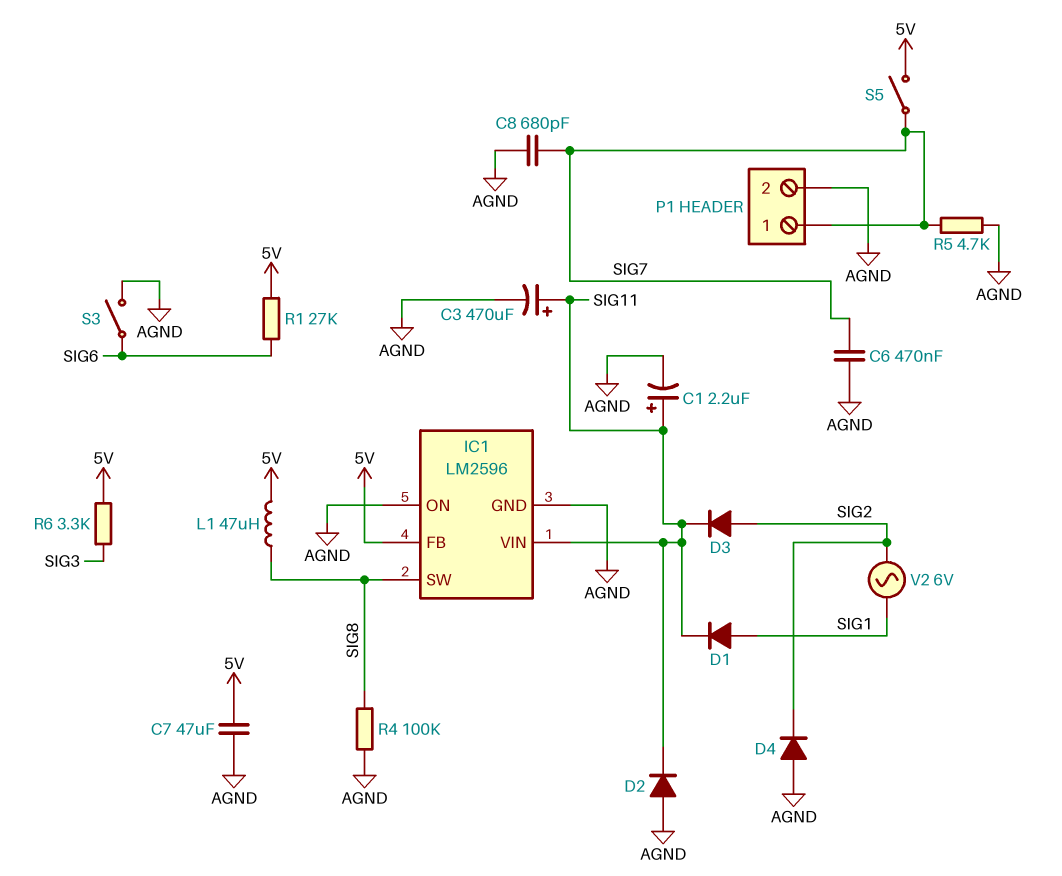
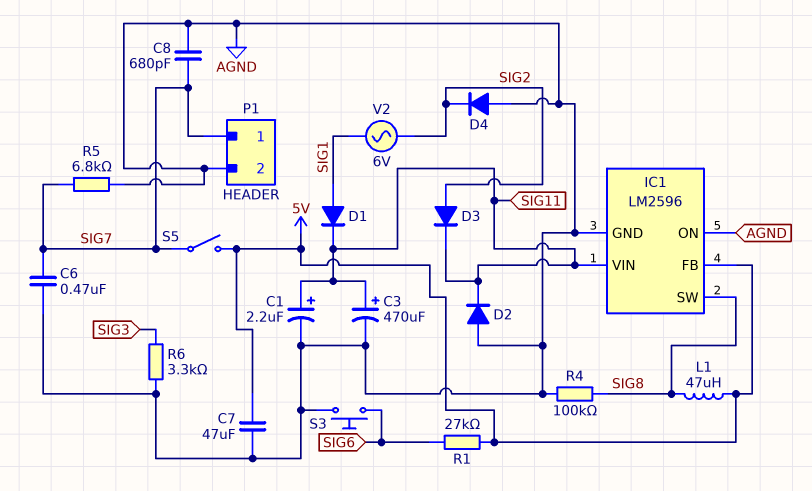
R5: 4.7k (AGND, SIG7) -> 6.8k (AGND, SIG7)
R6: 3.3k (5V, SIG3) -> 3.3k (AGND, SIG3)
S3: switch (AGND, SIG6) -> button (AGND, SIG6)

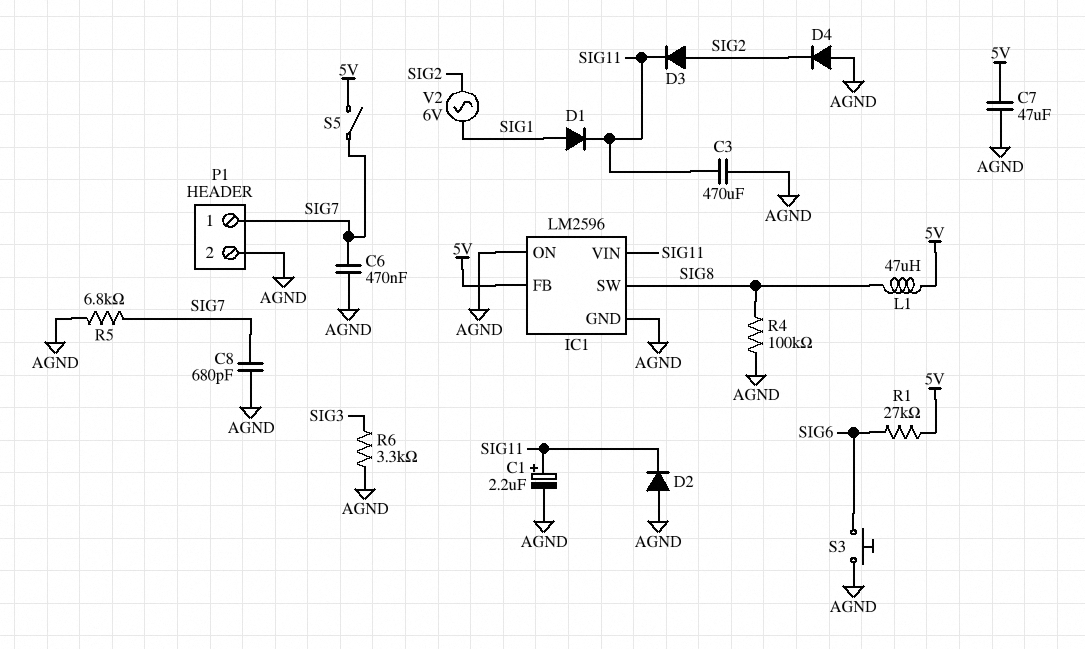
C3: 470uF (plus SIG11, minus AGND) -> 470uF (AGND, SIG11)

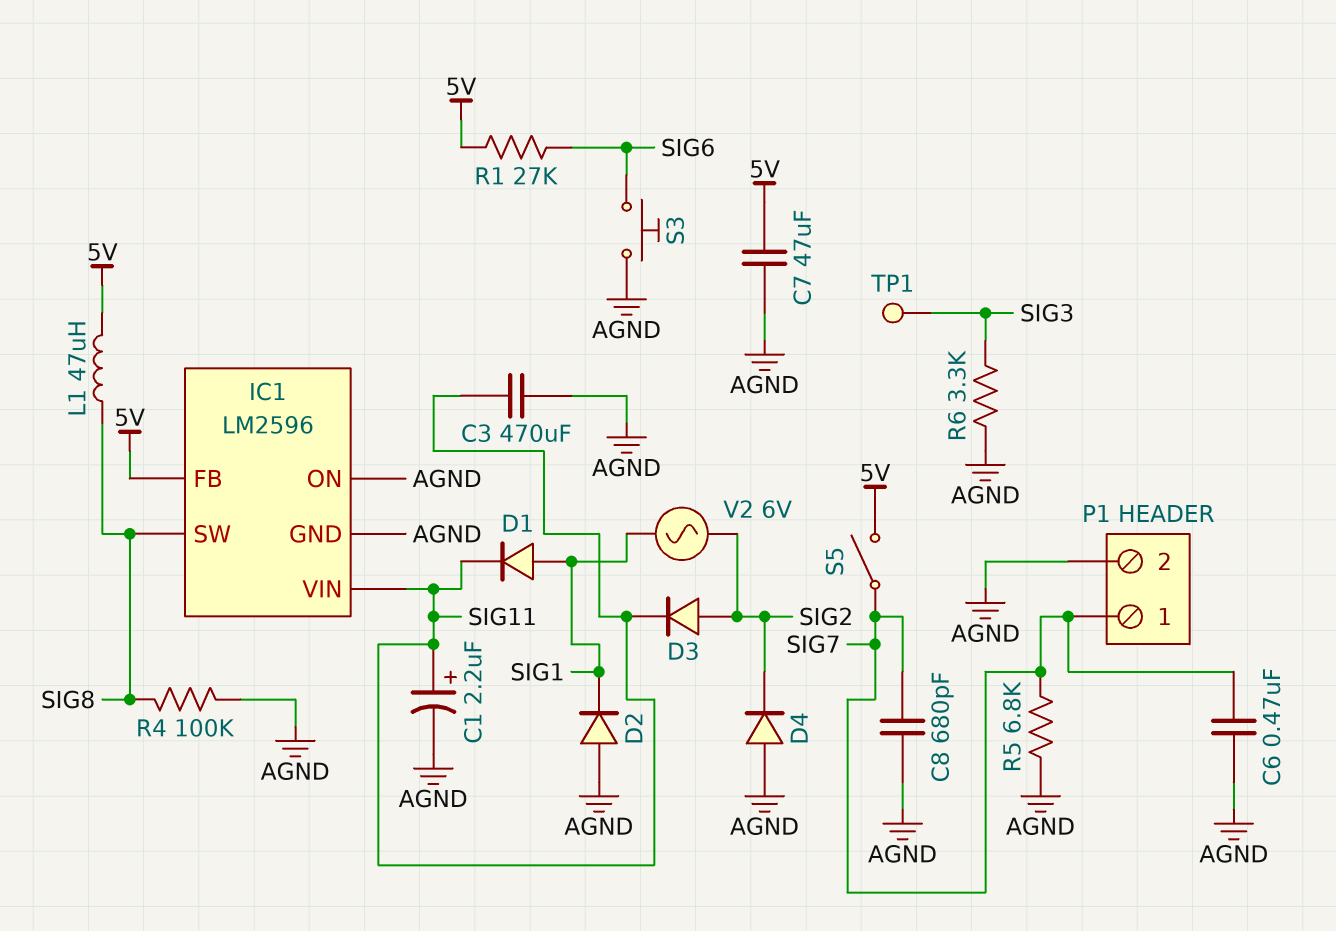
D2: diode (A AGND, K SIG11) -> diode (A AGND, K SIG1)
TP1: none -> test point (SIG3)

